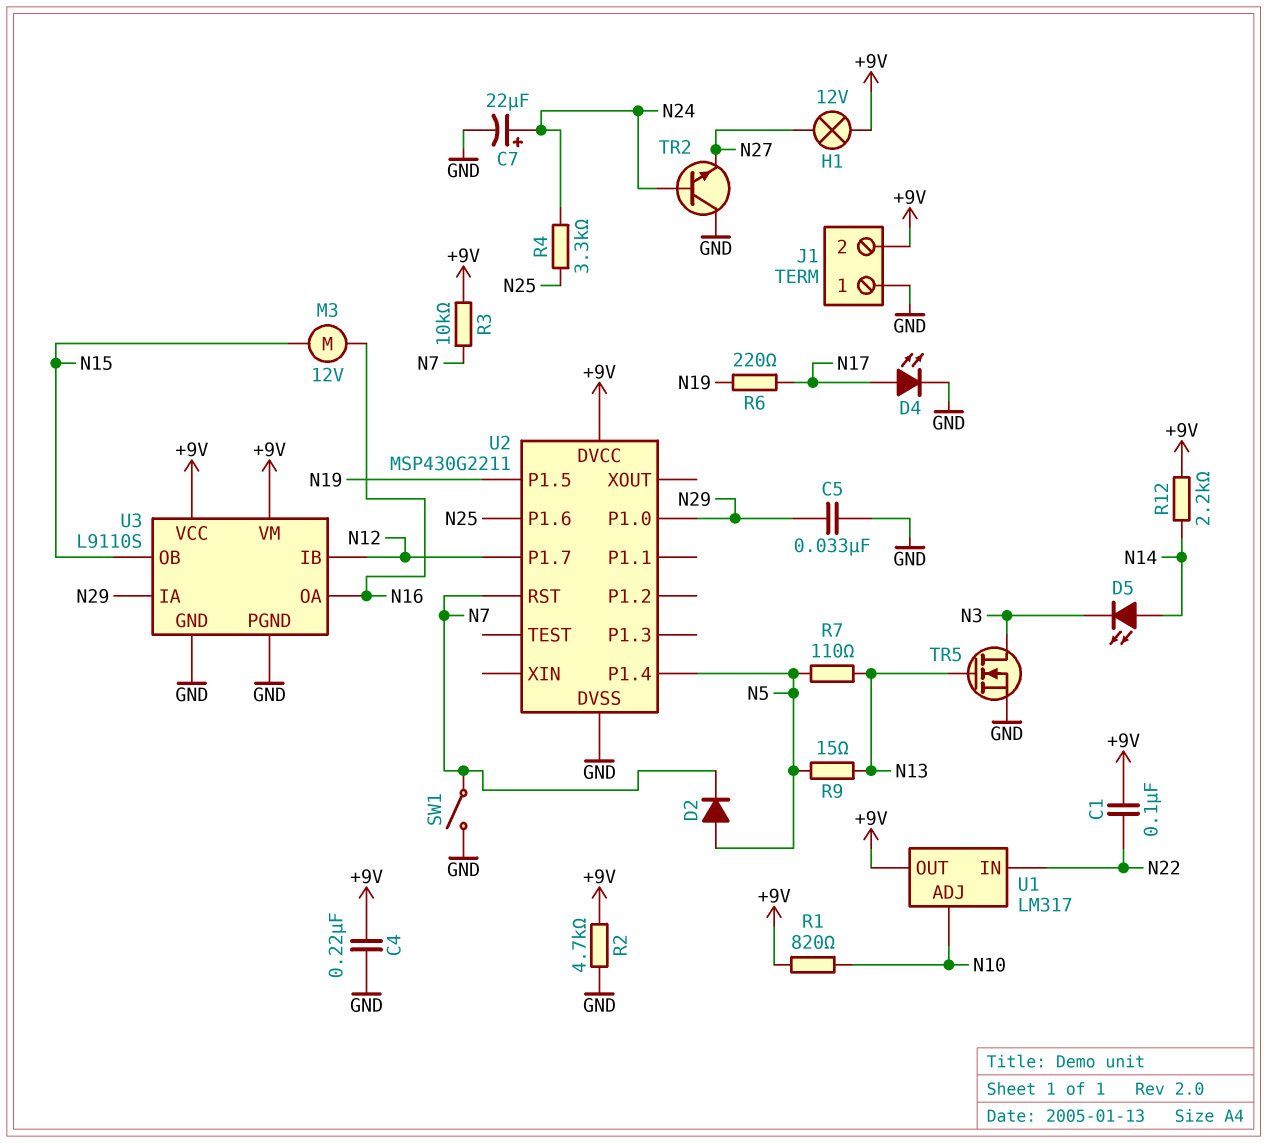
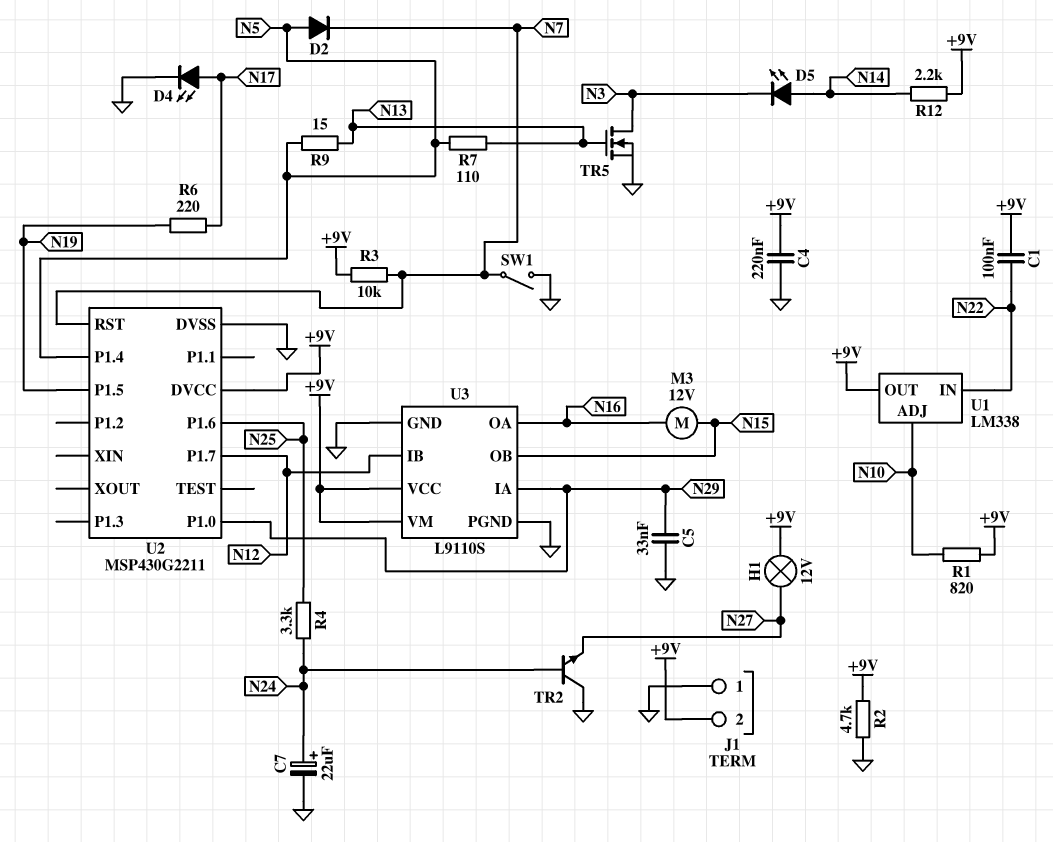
U1: LM317 -> LM338

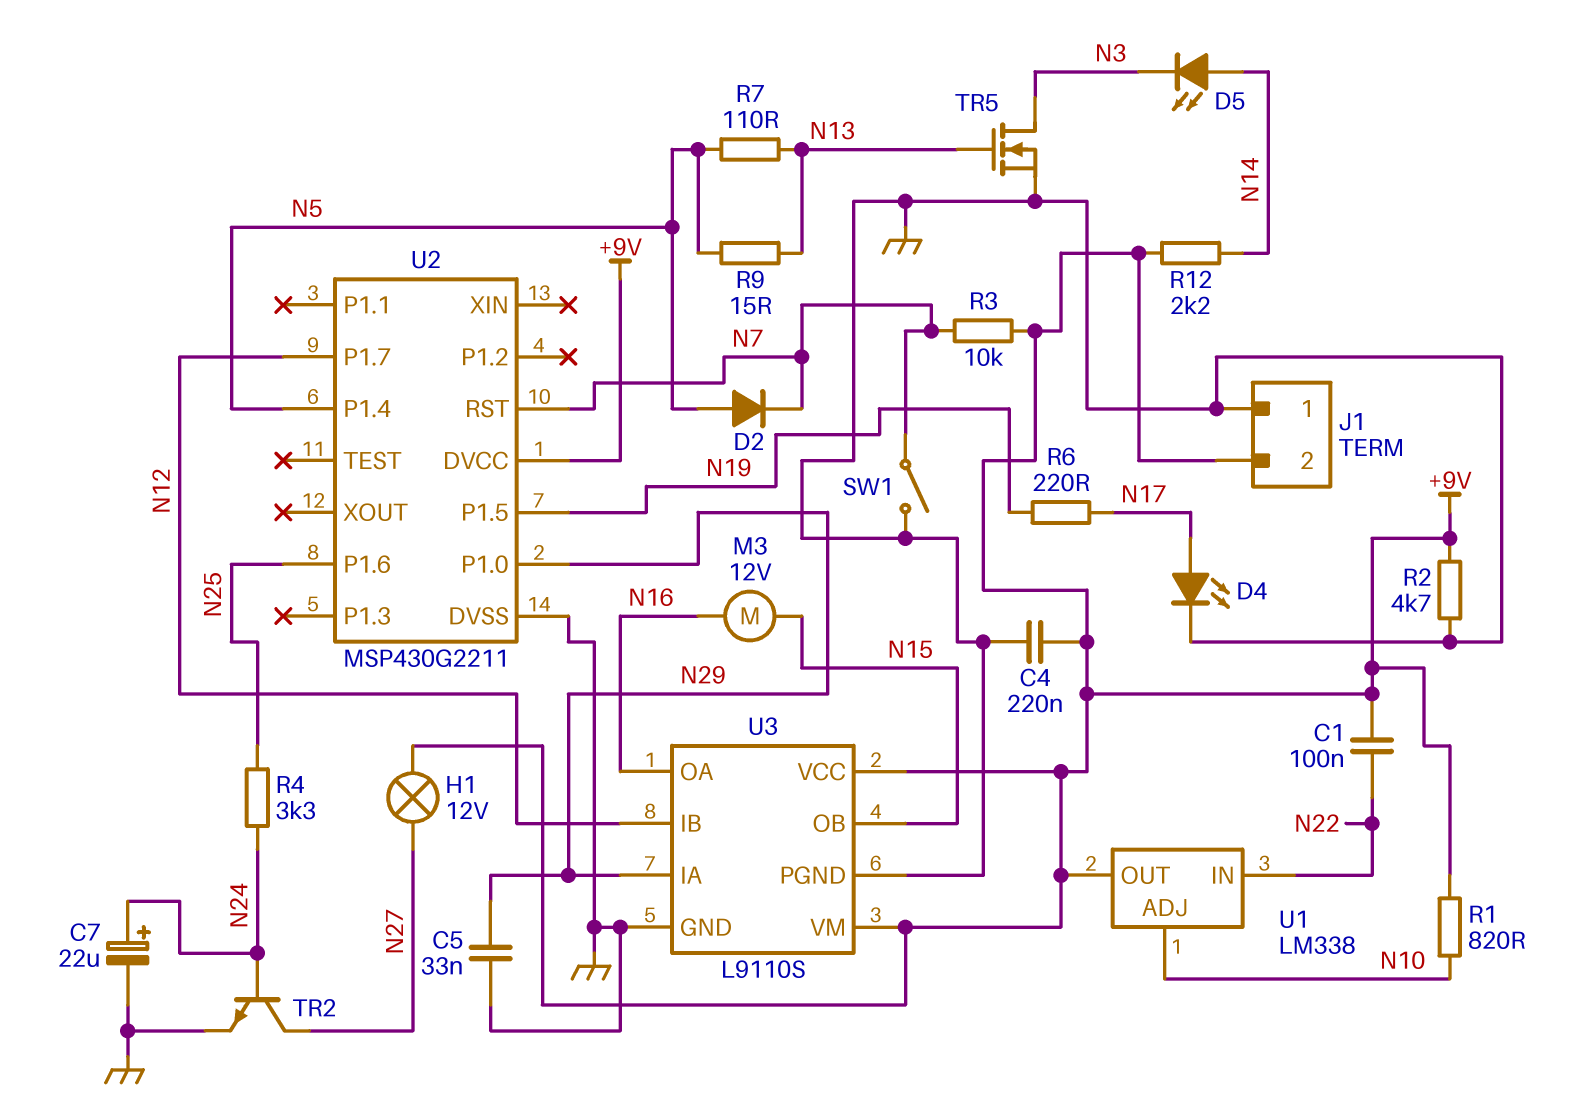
TR2: NPN (B N24, C GND, E N27) -> NPN (B N24, C N27, E GND)

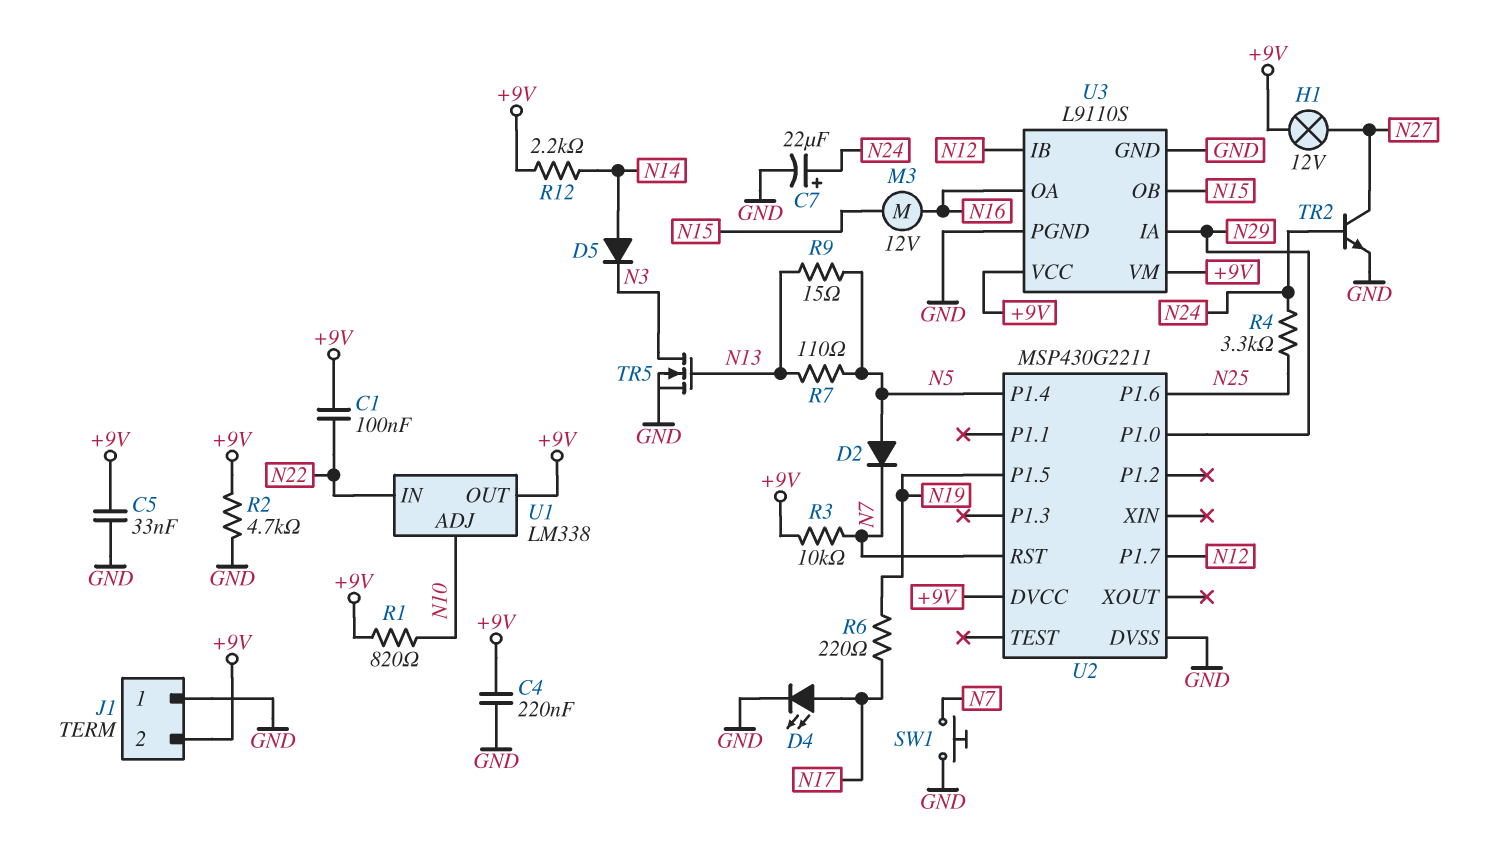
C5: 33nF (GND, N29) -> 33nF (+9V, GND)
D5: LED (A N14, K N3) -> diode (A N14, K N3)
SW1: switch (GND, N7) -> button (GND, N7)

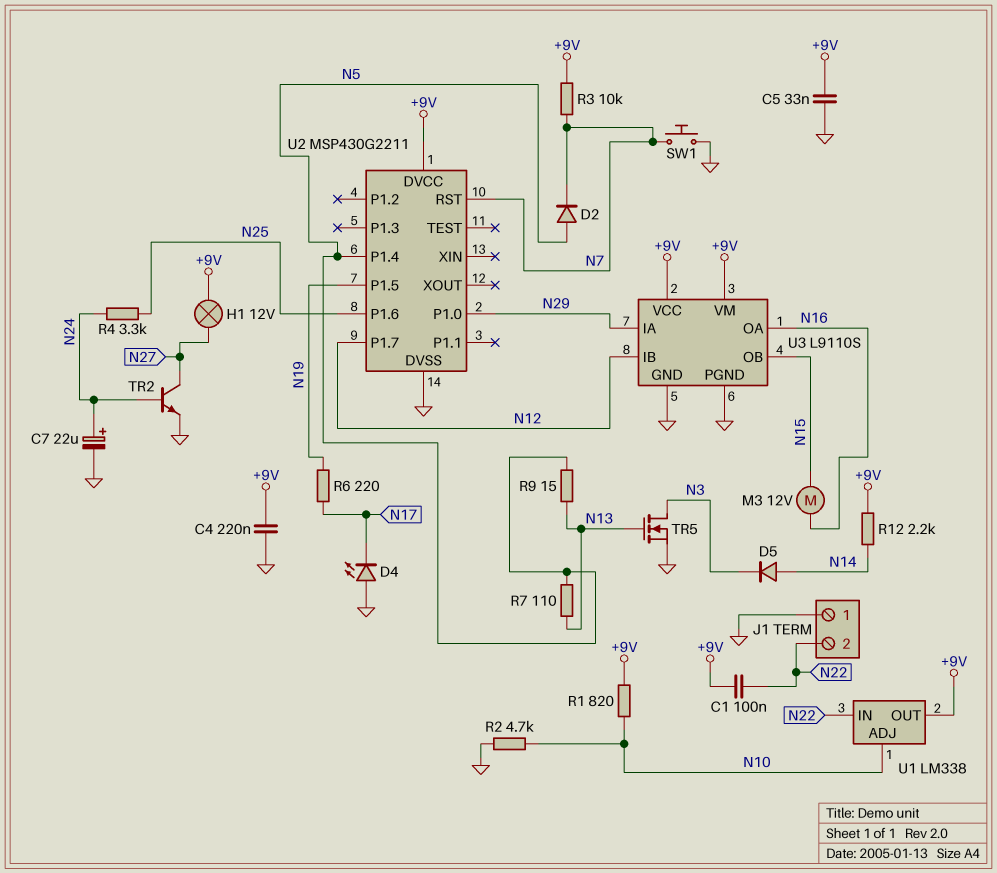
D4: LED (A N17, K GND) -> LED (A GND, K N17)
J1 pin 2: +9V -> N22
R2: 4.7k (+9V, GND) -> 4.7k (GND, N10)

